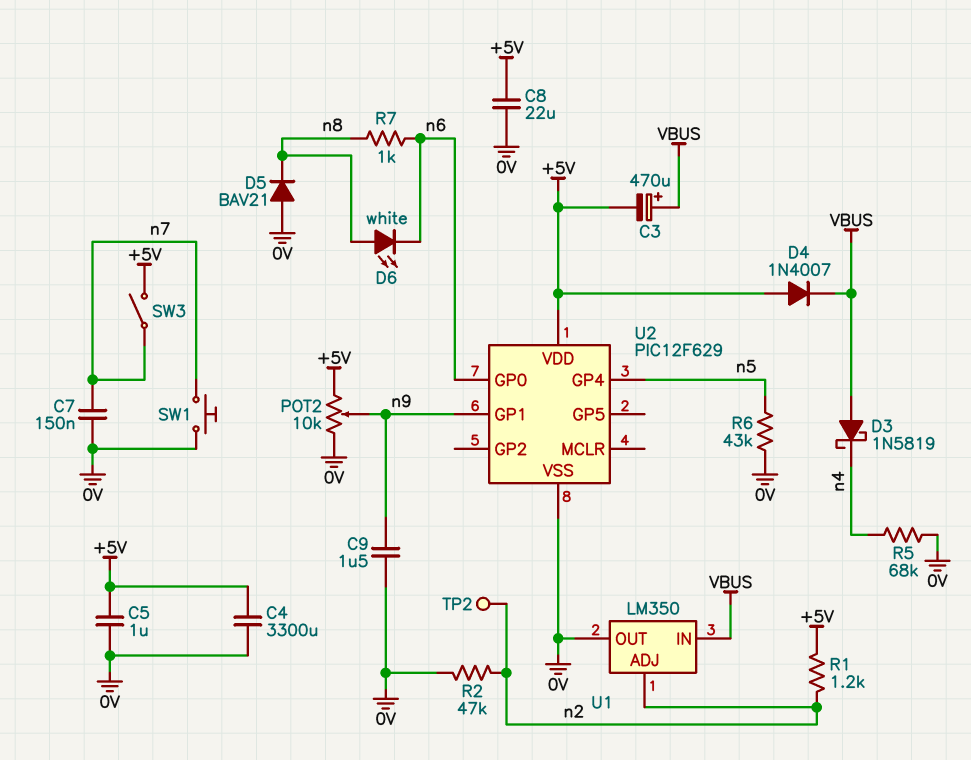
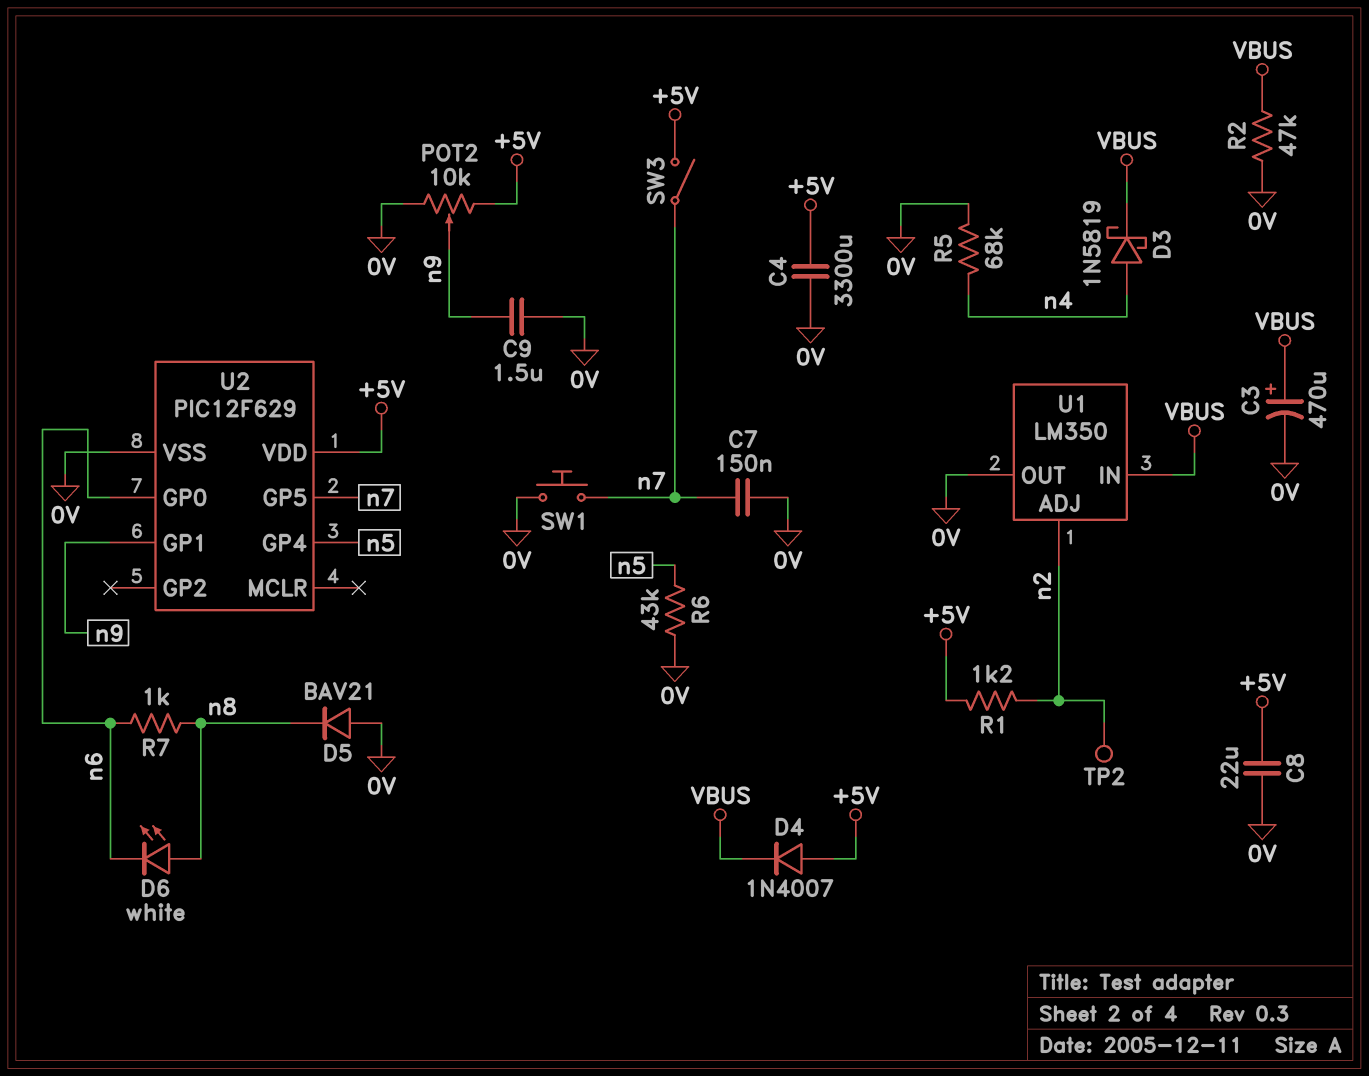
C3: 470uF (plus VBUS, minus +5V) -> 470uF (plus VBUS, minus 0V)
C5: 1uF (+5V, 0V) -> none
D3: schottky 1N5819 (A VBUS, K n4) -> schottky 1N5819 (A n4, K VBUS)
R2: 47k (0V, n2) -> 47k (0V, VBUS)
U2 pin GP5: none -> n7

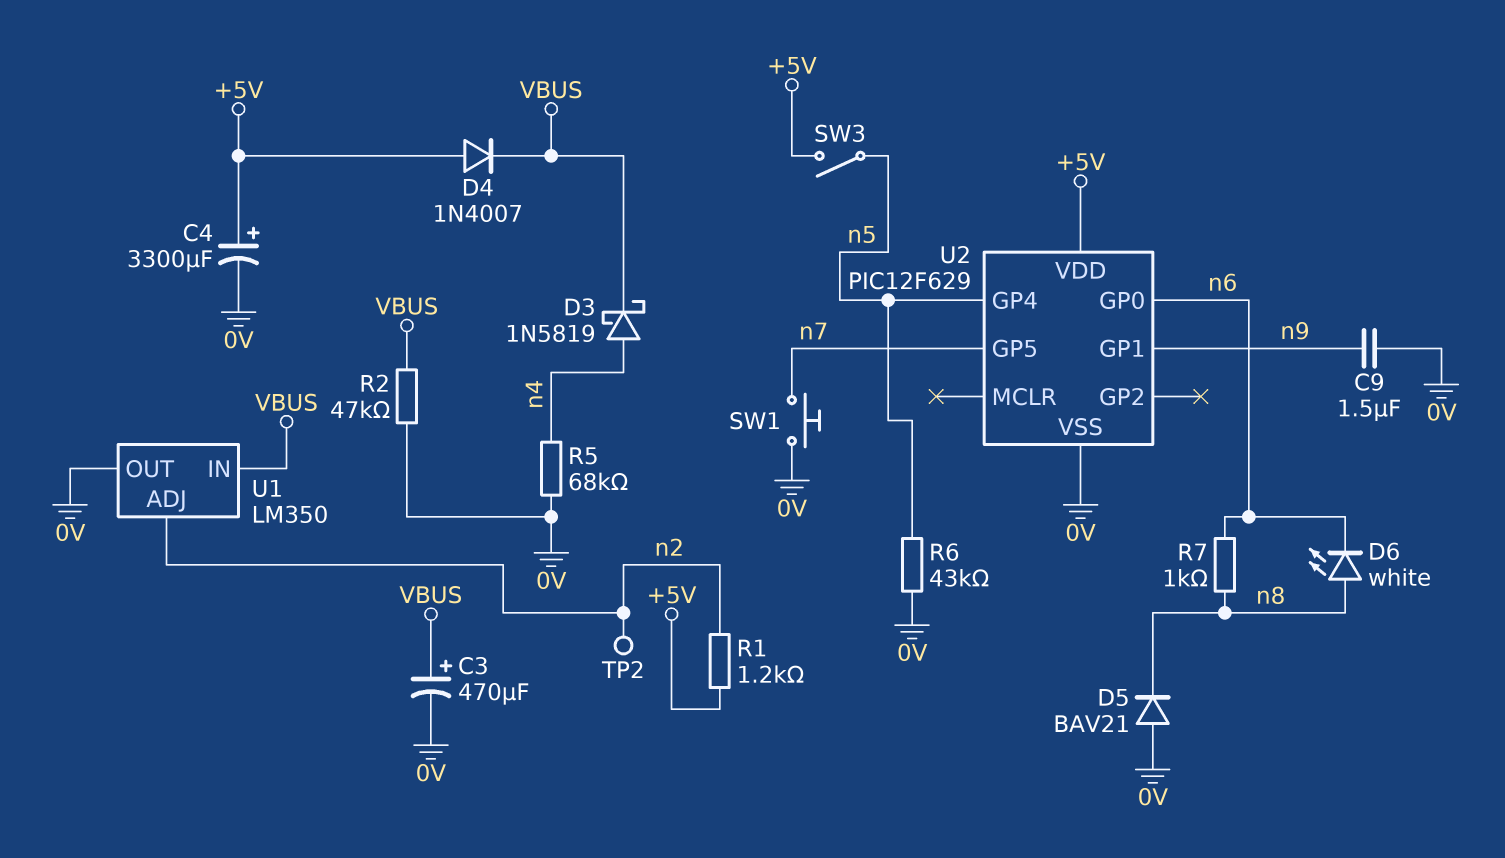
C4: 3300uF (+5V, 0V) -> 3300uF (plus +5V, minus 0V)
C7: 150nF (0V, n7) -> none
C8: 22uF (+5V, 0V) -> none
POT2: 10k (+5V, 0V, wiper n9) -> none
SW3: switch (+5V, n7) -> switch (+5V, n5)

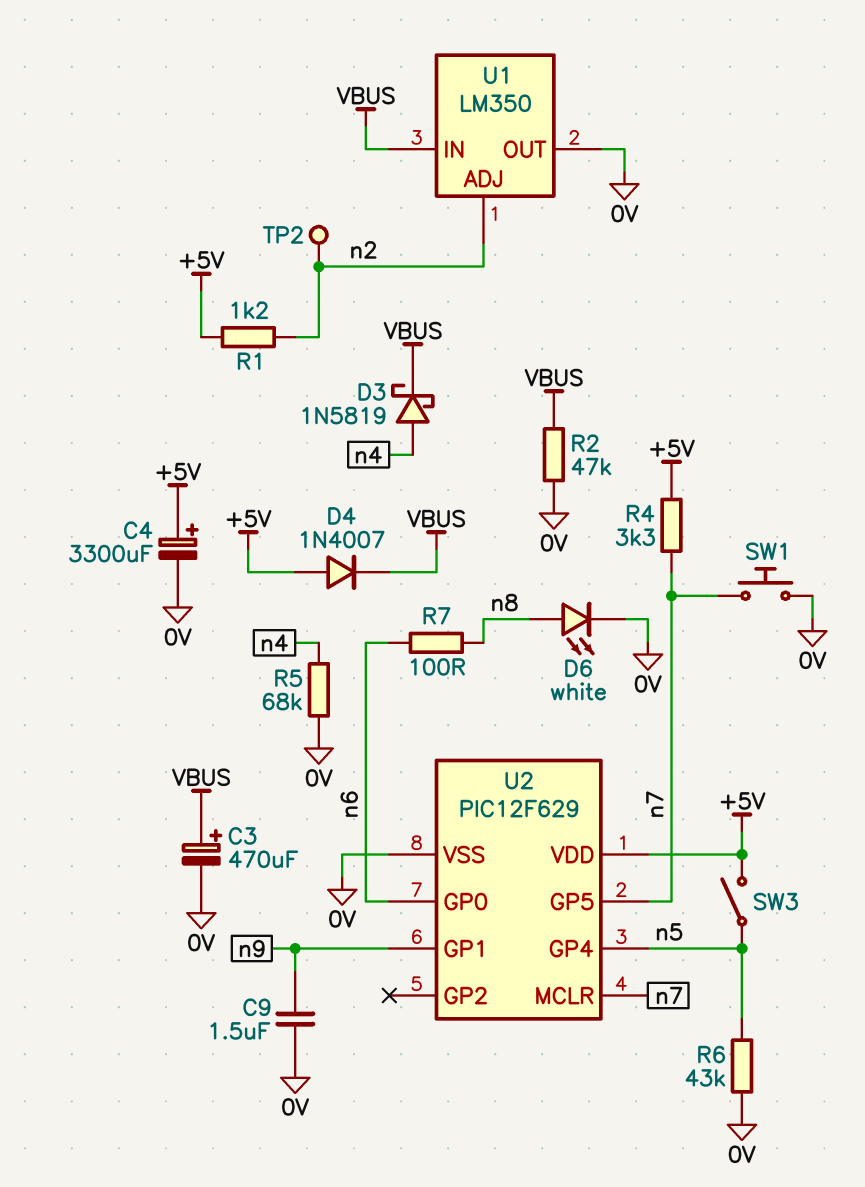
D5: diode BAV21 (A 0V, K n8) -> none
D6: LED white (A n8, K n6) -> LED white (A n8, K 0V)
R4: none -> 3.3k (+5V, n7)
R7: 1k (n6, n8) -> 100 (n6, n8)
U2 pin MCLR: none -> n7

